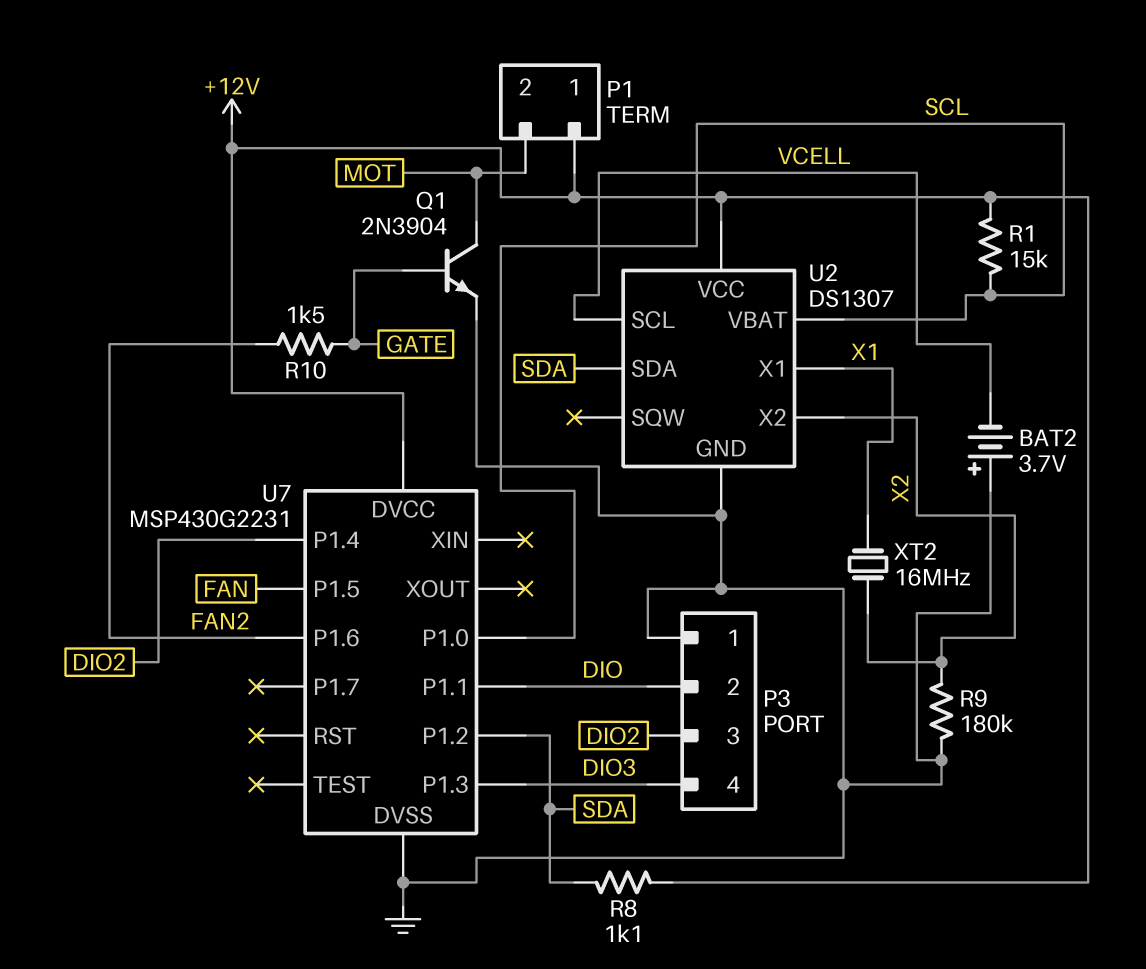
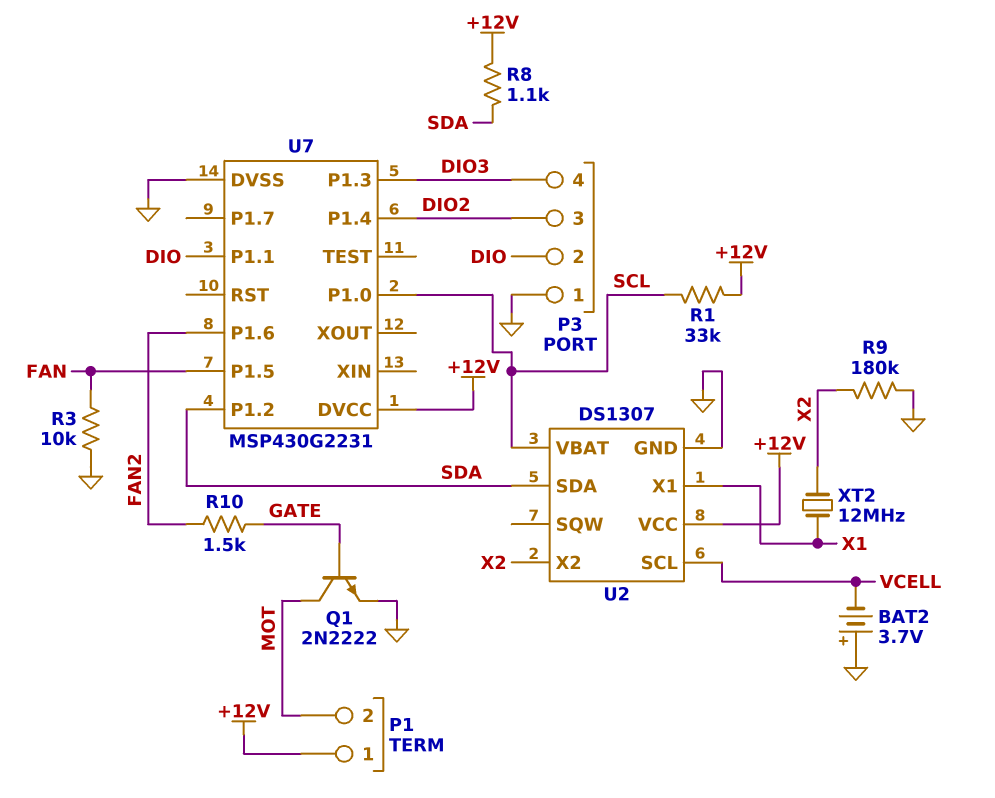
Q1: NPN 2N3904 (B GATE, C MOT, E GND) -> NPN 2N2222 (B GATE, C MOT, E GND)
R1: 15k (+12V, SCL) -> 33k (+12V, SCL)
R3: none -> 10k (FAN, GND)
XT2: 16MHz (X1, X2) -> 12MHz (X1, X2)

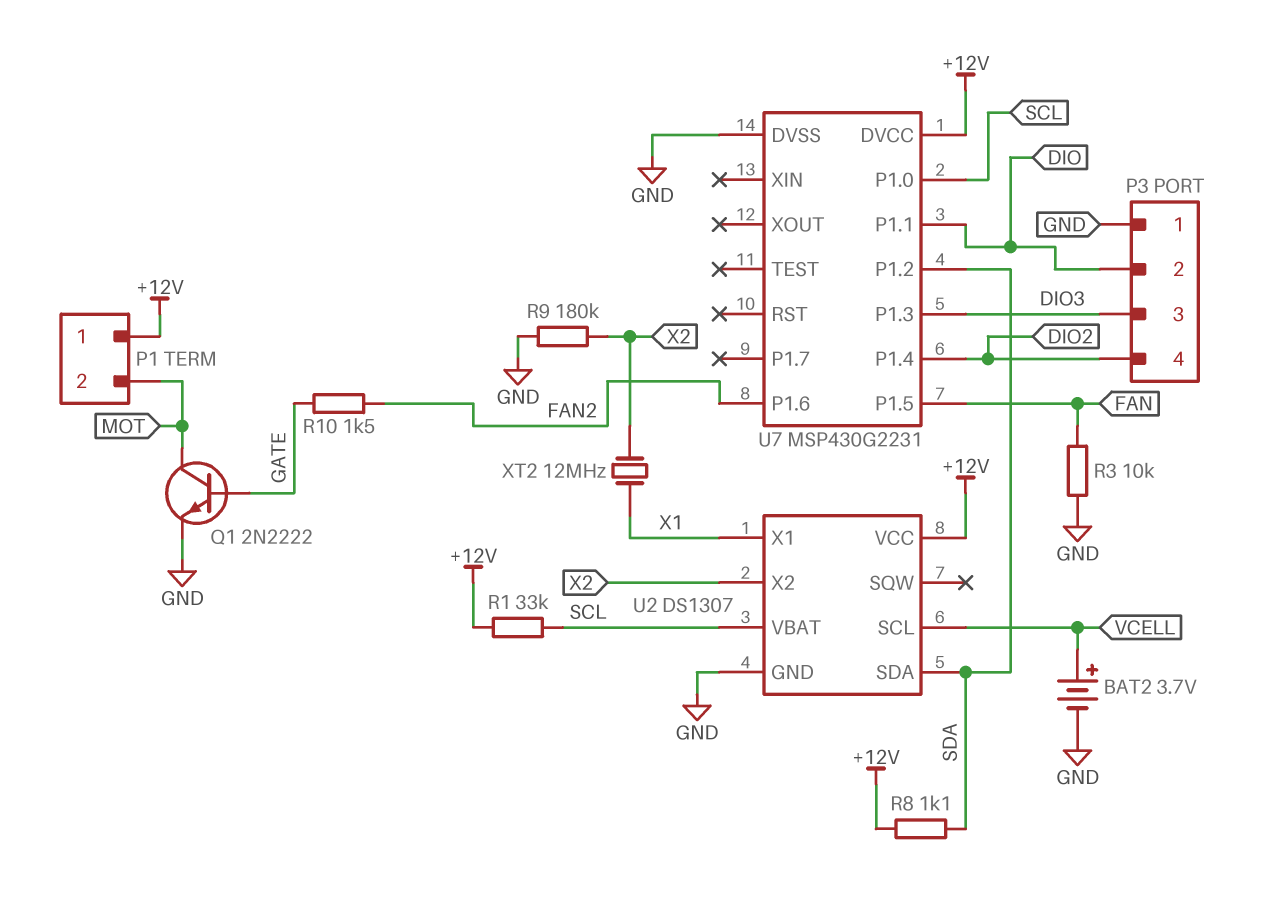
BAT2: 3.7V (plus GND, minus VCELL) -> 3.7V (plus VCELL, minus GND)
P3 pin 3: DIO2 -> DIO3
P3 pin 4: DIO3 -> DIO2

